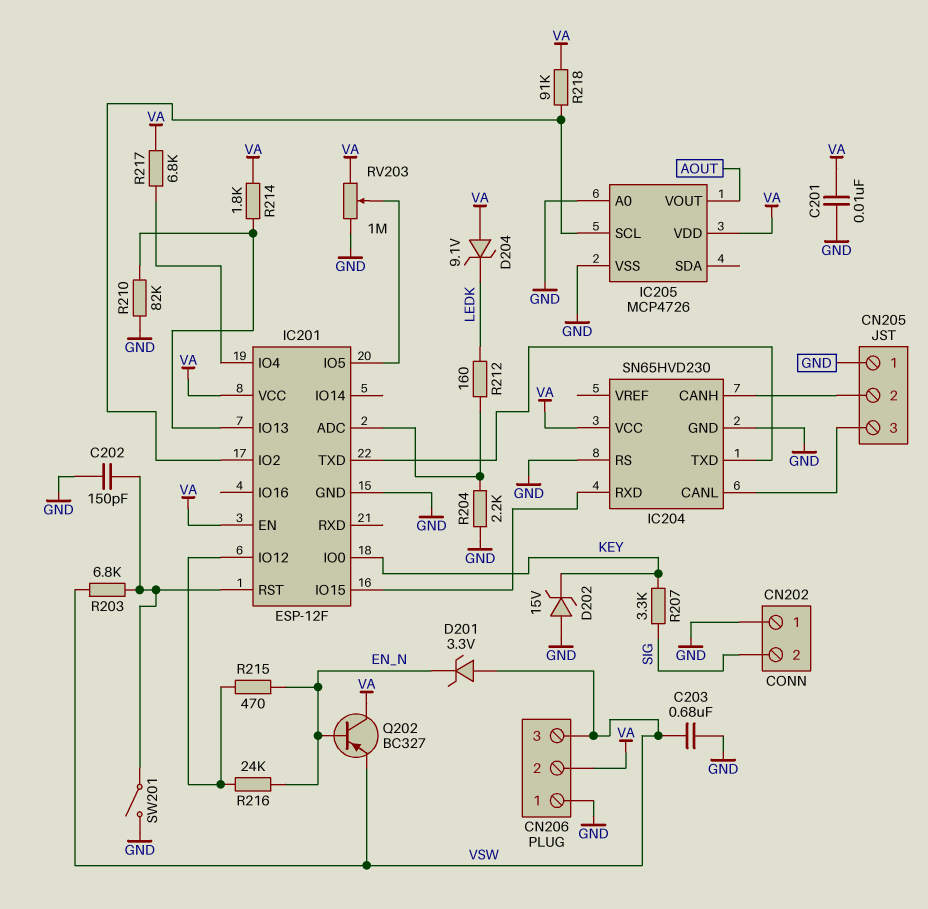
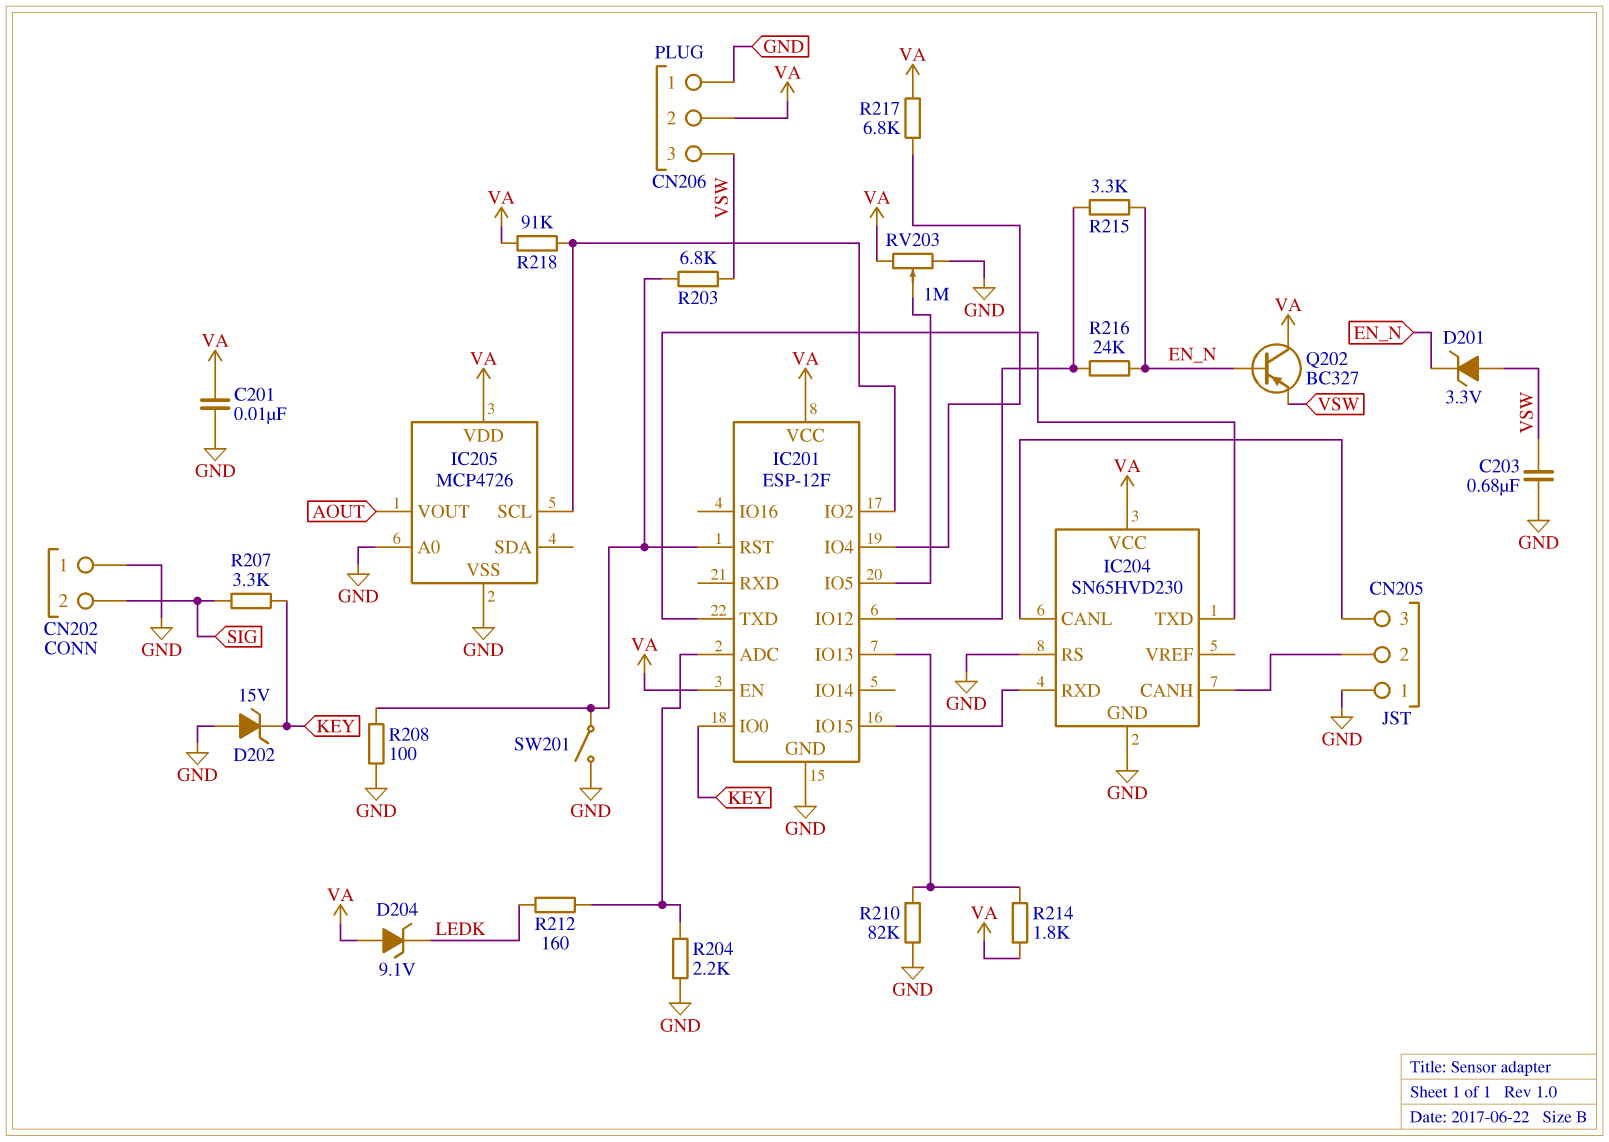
C202: 150pF (GND, IC201/RST) -> none
R208: none -> 100 (GND, IC201/RST)
R215: 470 (EN_N, IC201/IO12) -> 3.3k (EN_N, IC201/IO12)

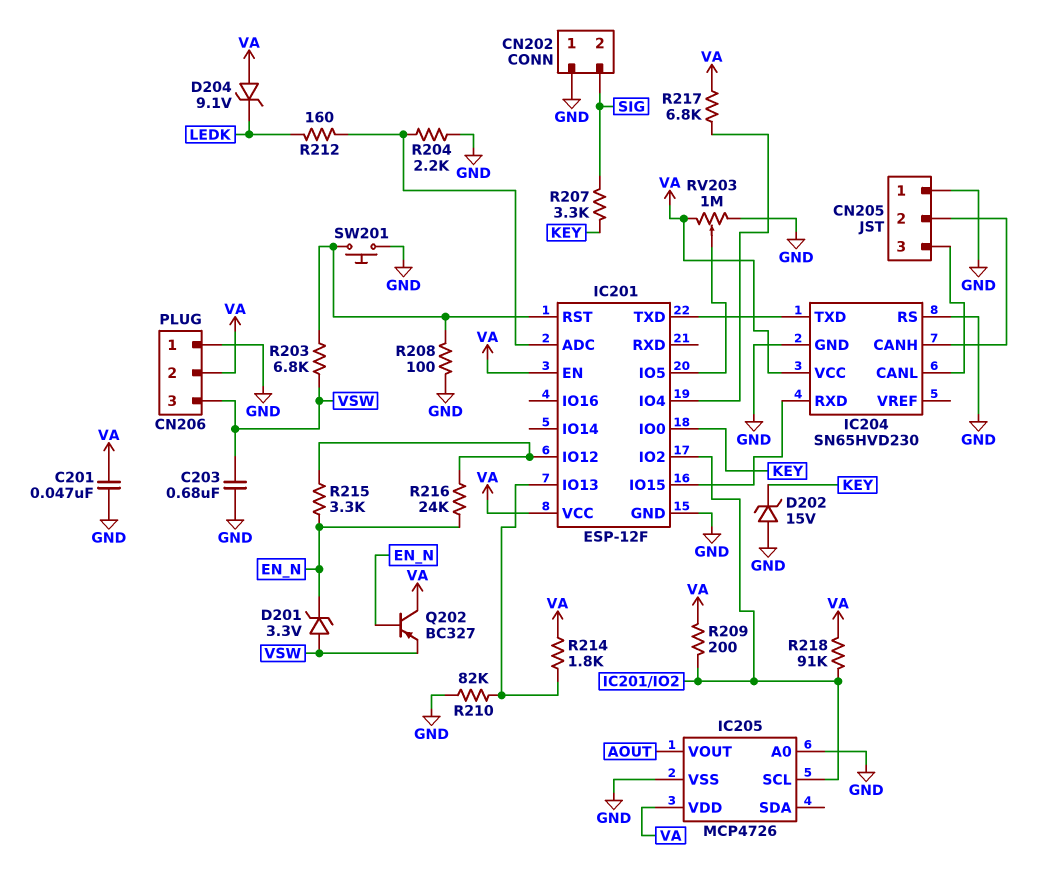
C201: 10nF (GND, VA) -> 47nF (GND, VA)
R209: none -> 200 (IC201/IO2, VA)
SW201: switch (GND, IC201/RST) -> button (GND, IC201/RST)

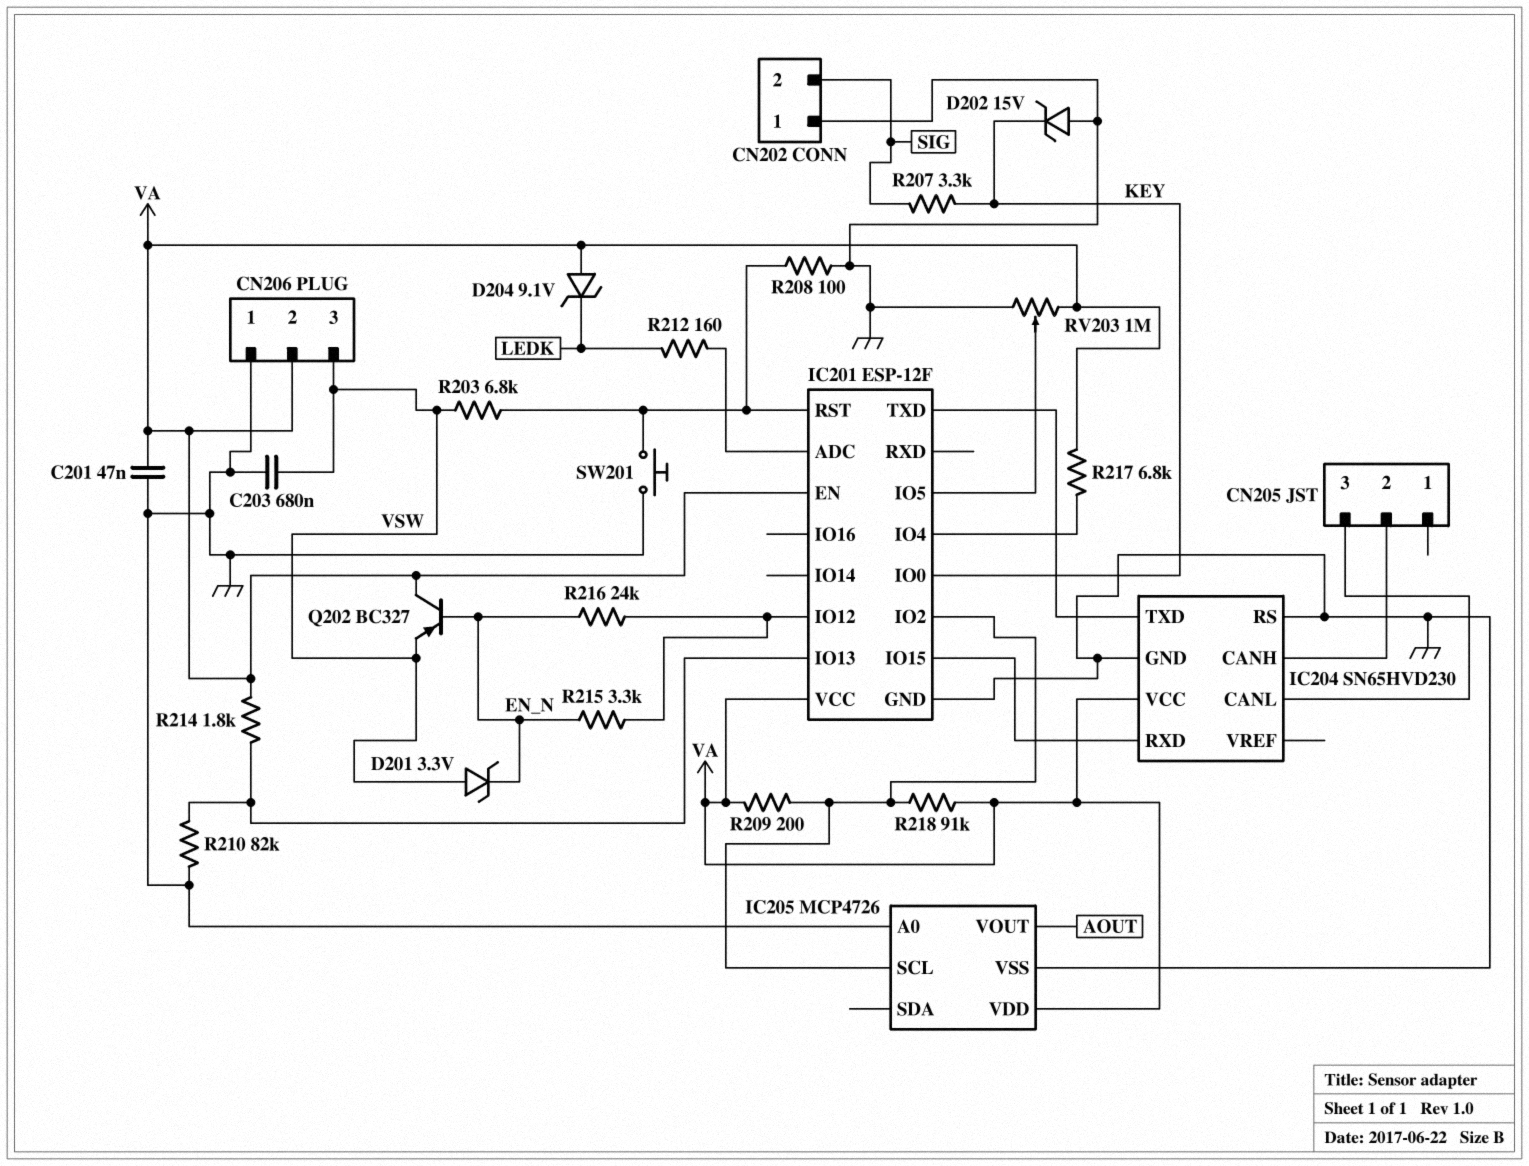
CN205 pin 1: GND -> none
R204: 2.2k (GND, IC201/ADC) -> none

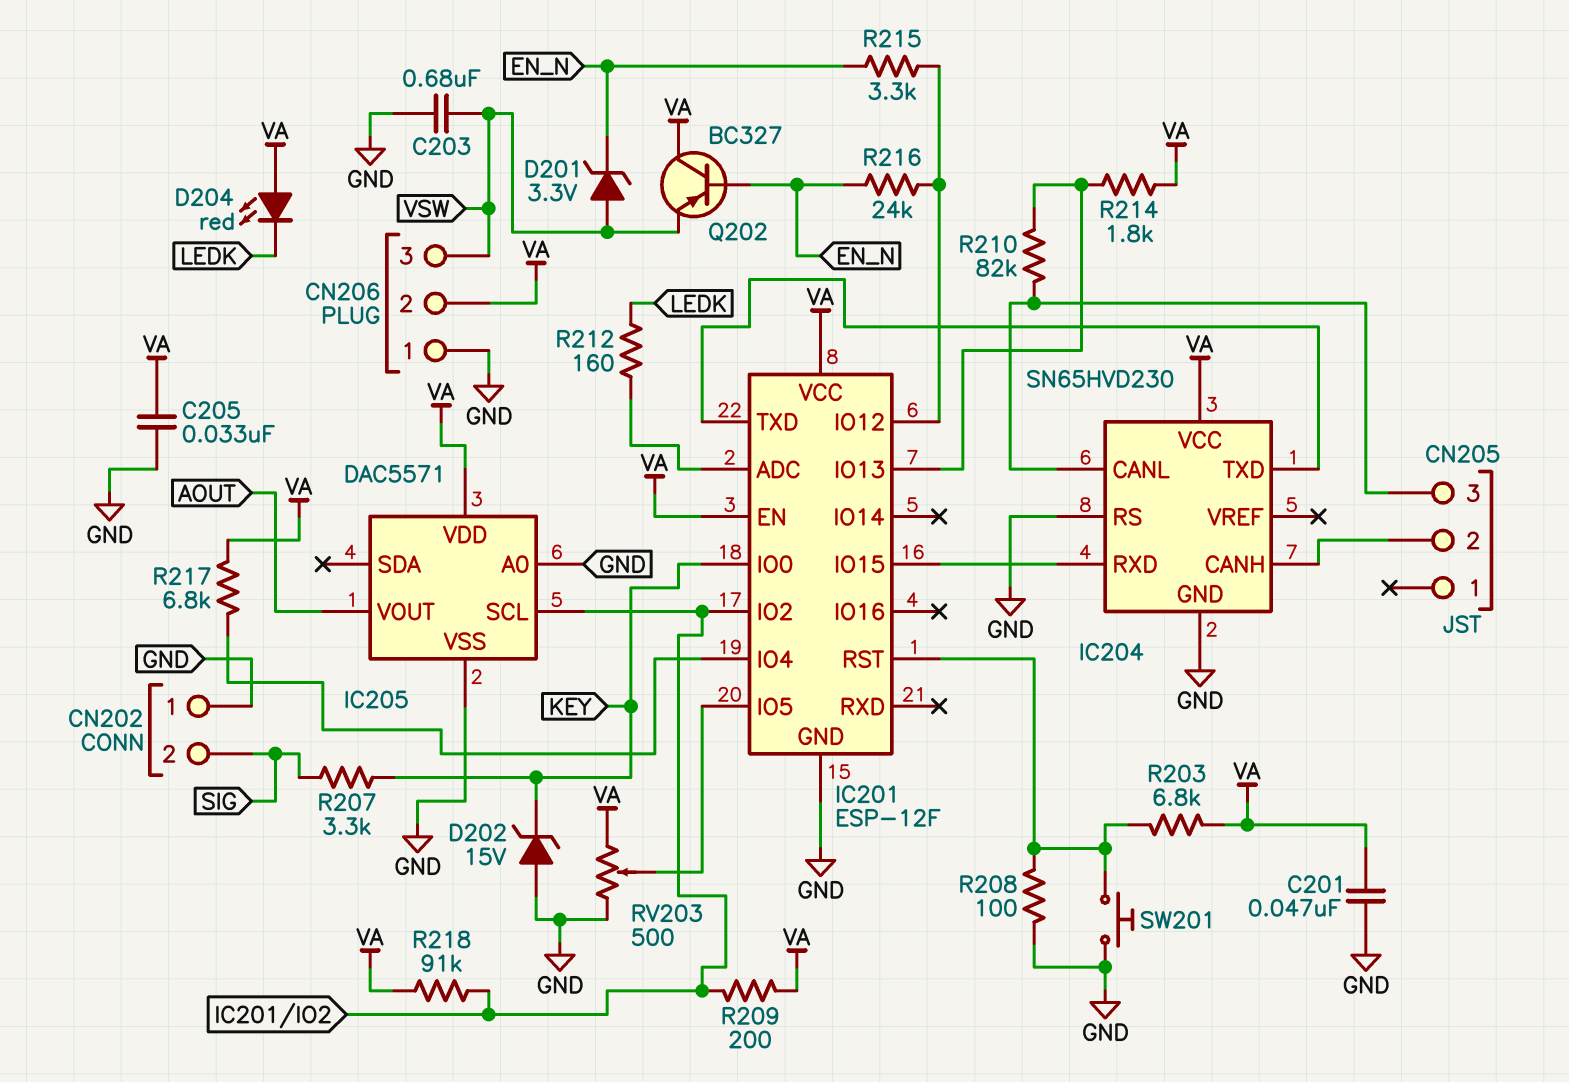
C205: none -> 33nF (GND, VA)
D204: zener 9.1V (A VA, K LEDK) -> LED red (A VA, K LEDK)
IC205: MCP4726 -> DAC5571
R203: 6.8k (IC201/RST, VSW) -> 6.8k (IC201/RST, VA)
R210: 82k (GND, IC201/IO13) -> 82k (CN205/3, IC201/IO13)
RV203: 1M (GND, VA, wiper IC201/IO5) -> 500 (GND, VA, wiper IC201/IO5)

